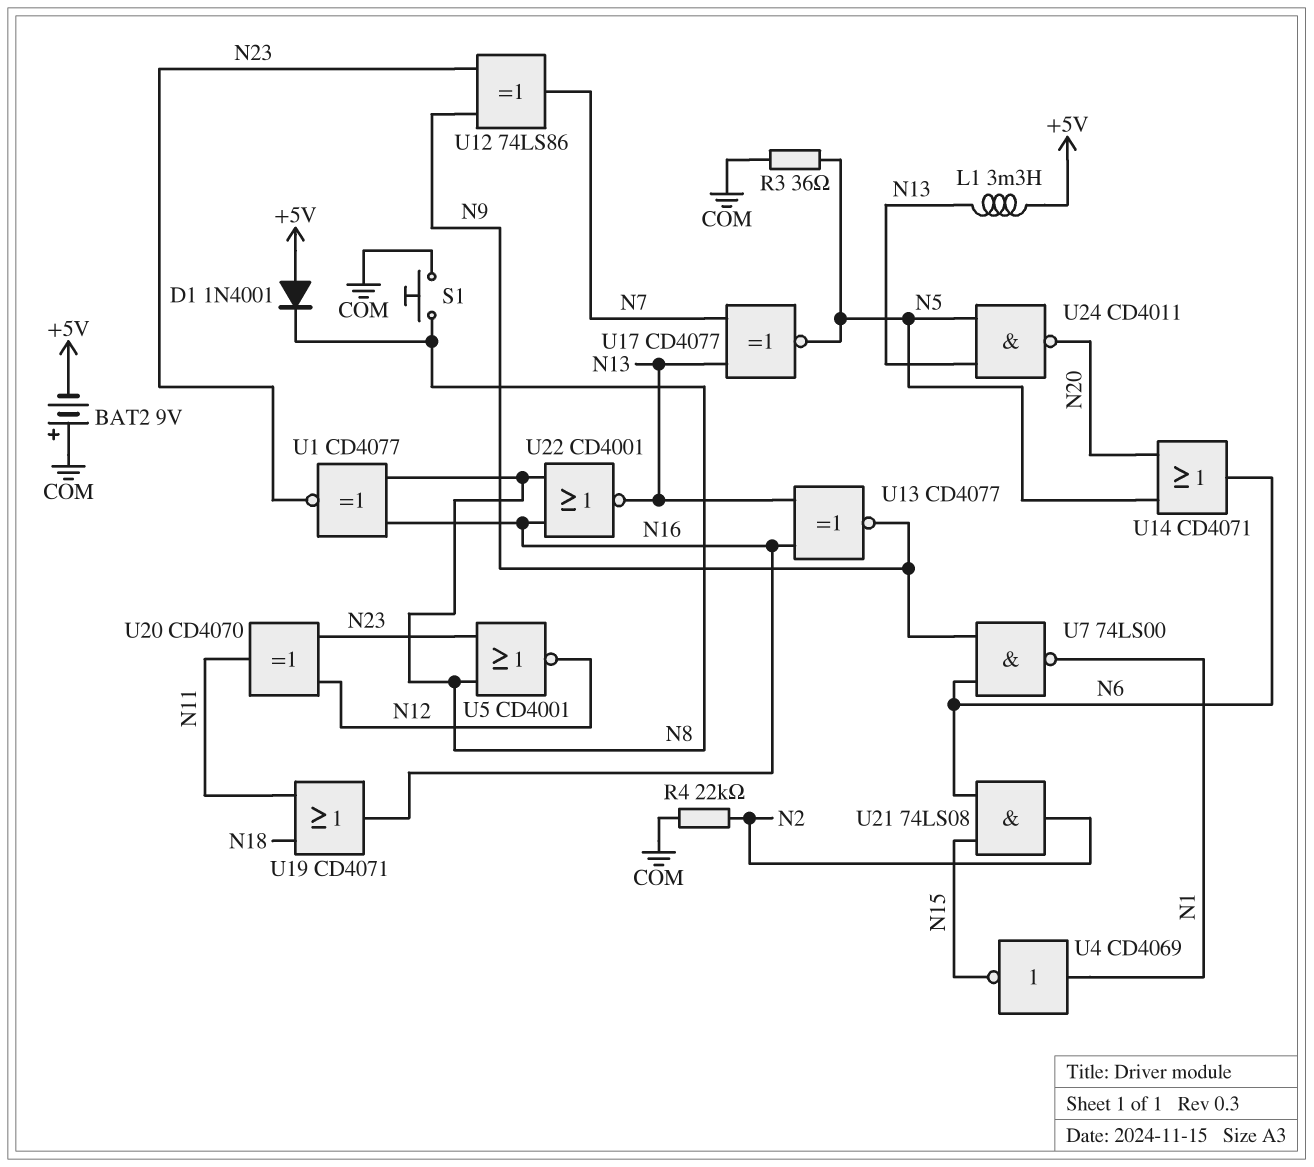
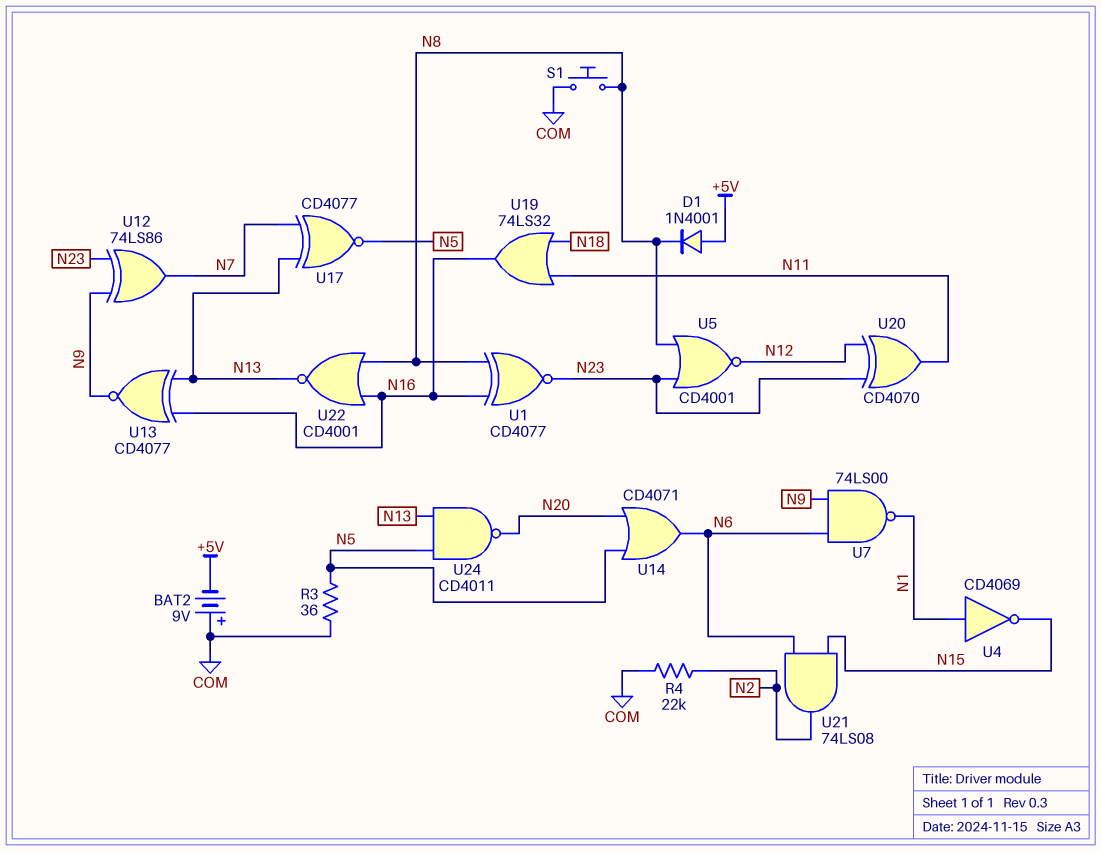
L1: 3.3mH (+5V, N13) -> none
U19: OR CD4071 (in N11, in N18, out N16) -> OR 74LS32 (in N11, in N18, out N16)

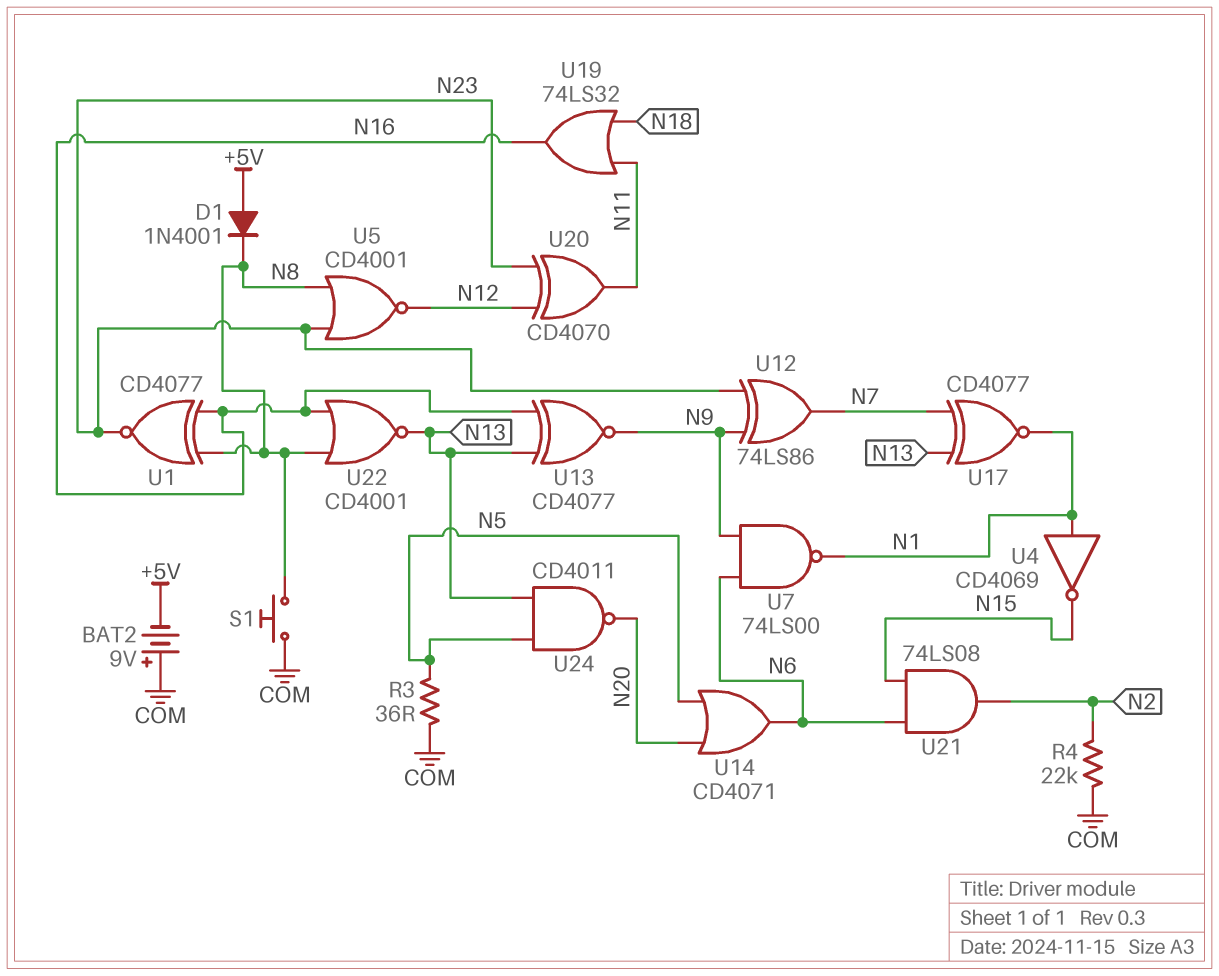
U17: XNOR CD4077 (in N7, in N13, out N5) -> XNOR CD4077 (in N7, in N13, out N1)

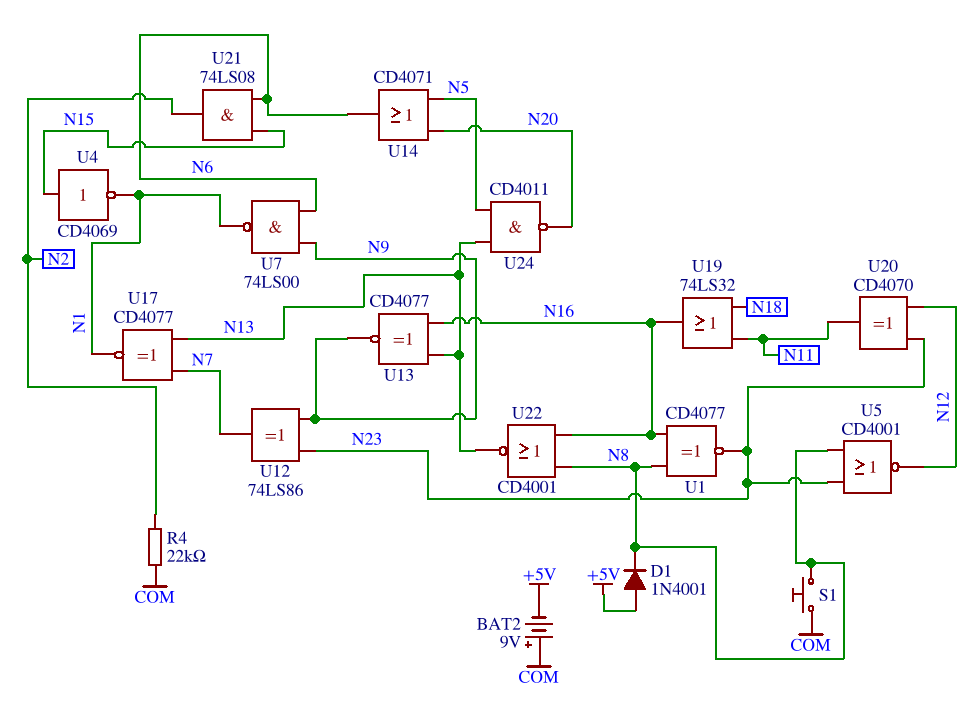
R3: 36 (COM, N5) -> none
U4: NOT CD4069 (in N1, out N15) -> NOT CD4069 (in N15, out N1)

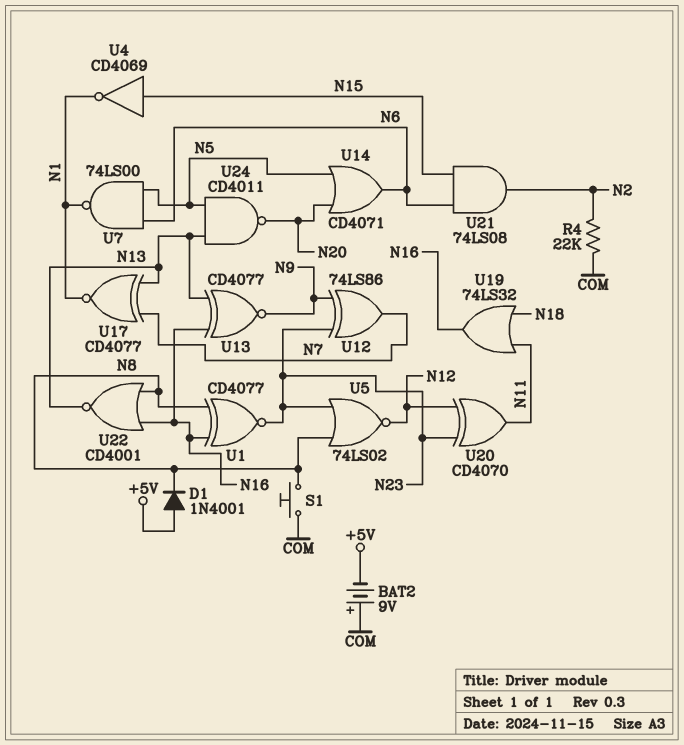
U5: NOR CD4001 (in N8, in N23, out N12) -> NOR 74LS02 (in N8, in N23, out N12)
U7: NAND 74LS00 (in N6, in N9, out N1) -> NAND 74LS00 (in N5, in N6, out N1)

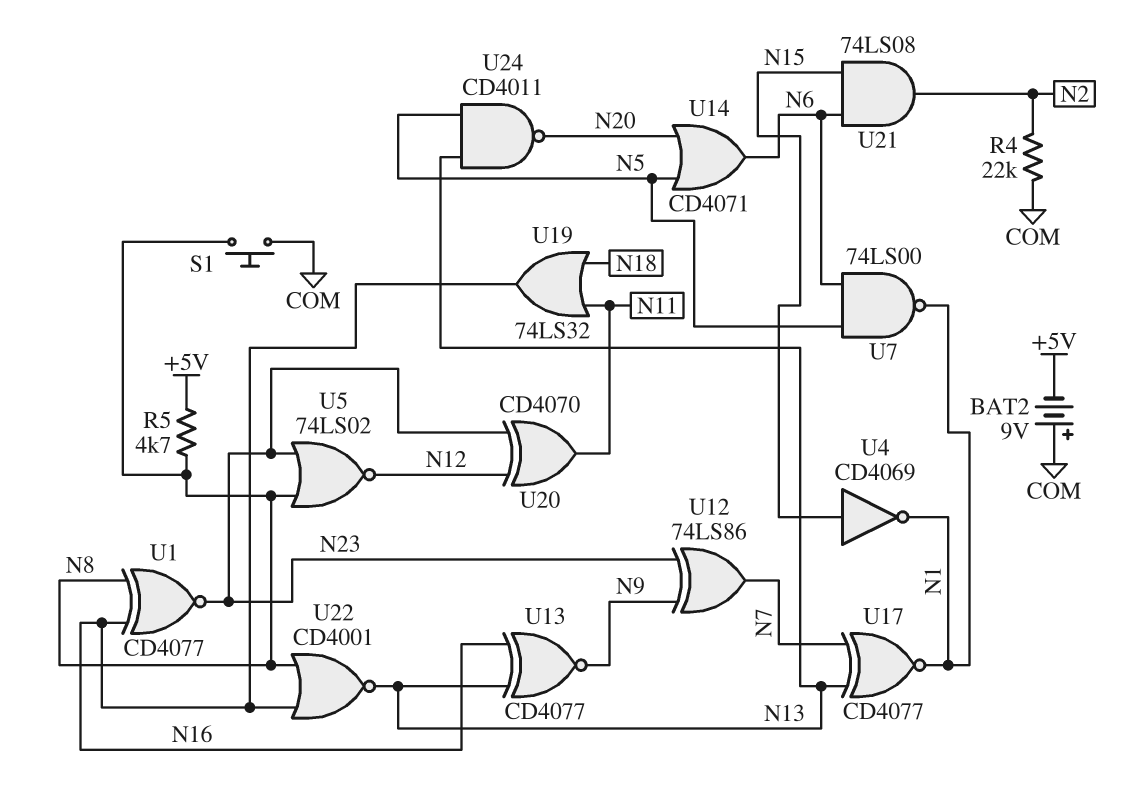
D1: diode 1N4001 (A +5V, K N8) -> none
R5: none -> 4.7k (+5V, N8)

